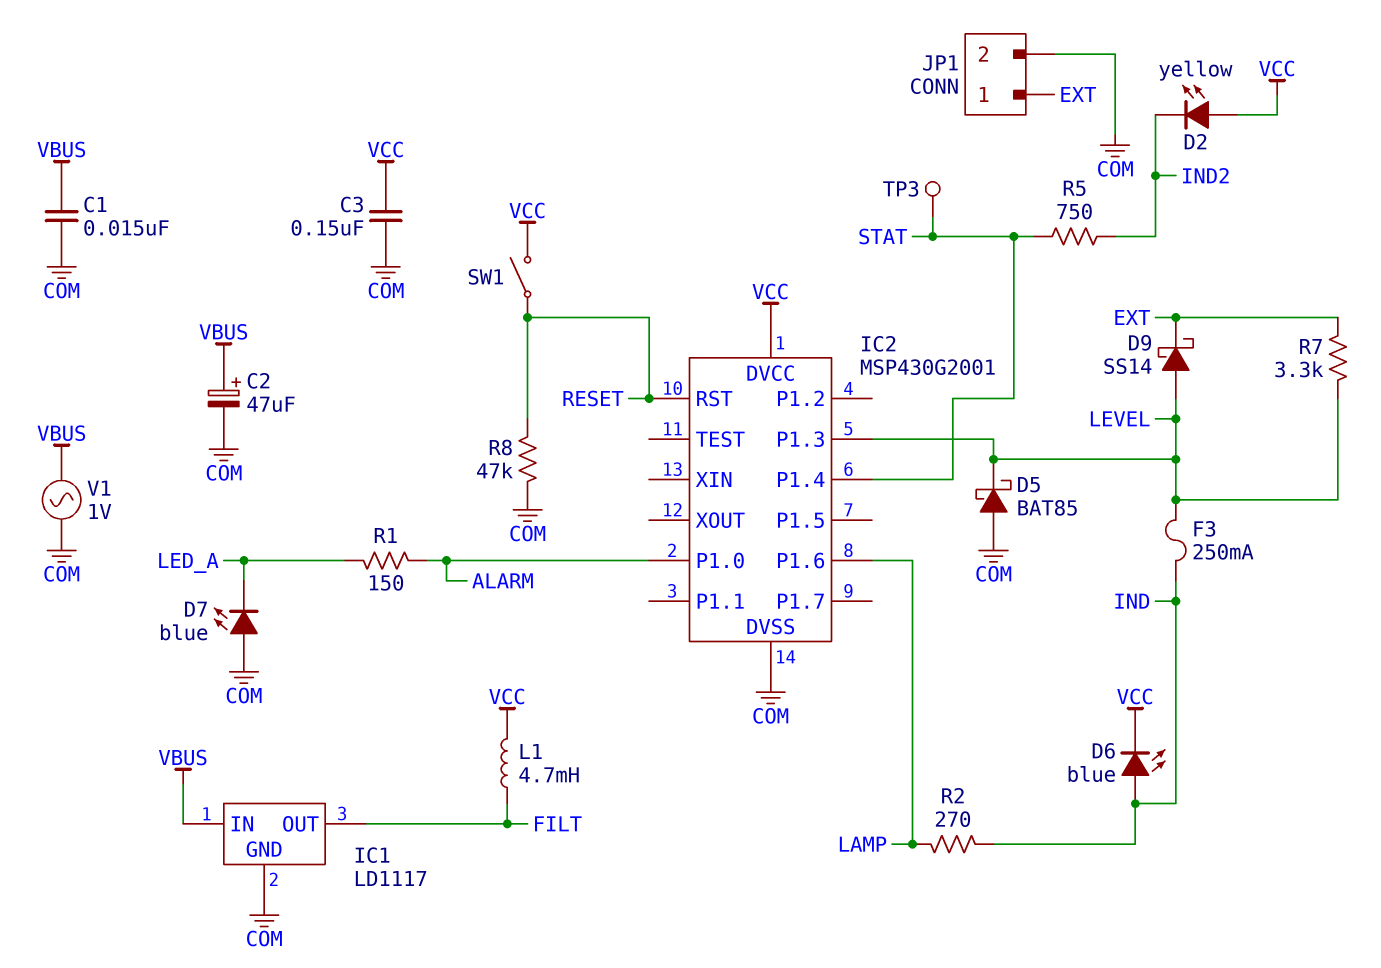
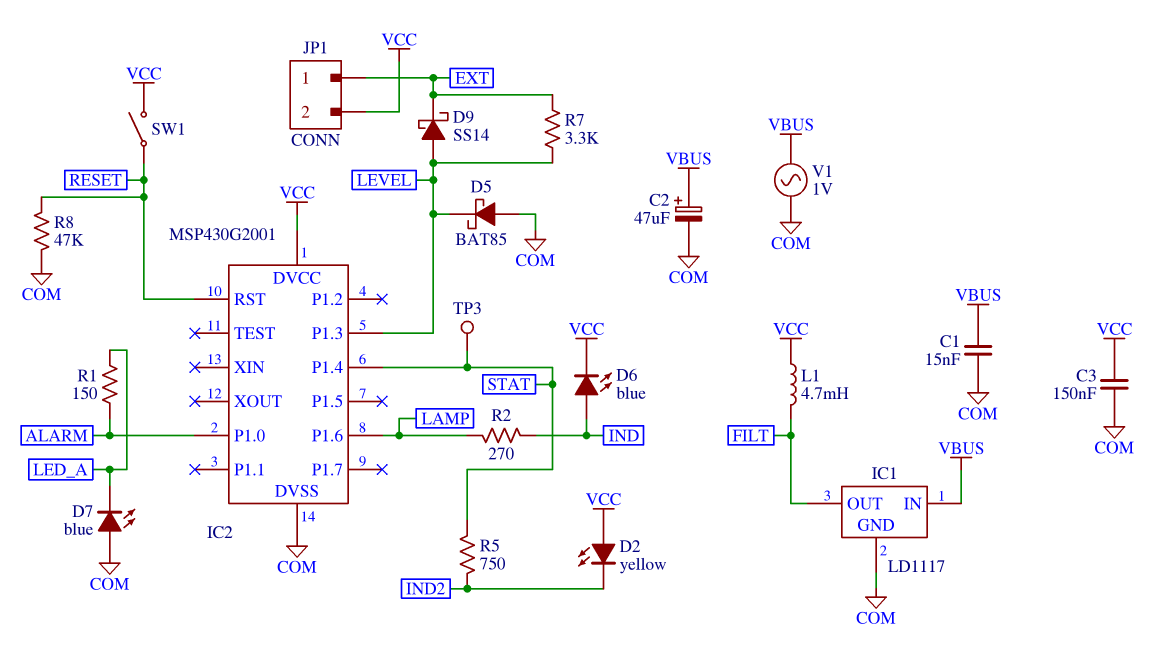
F3: 250mA (IND, LEVEL) -> none
JP1 pin 2: COM -> VCC

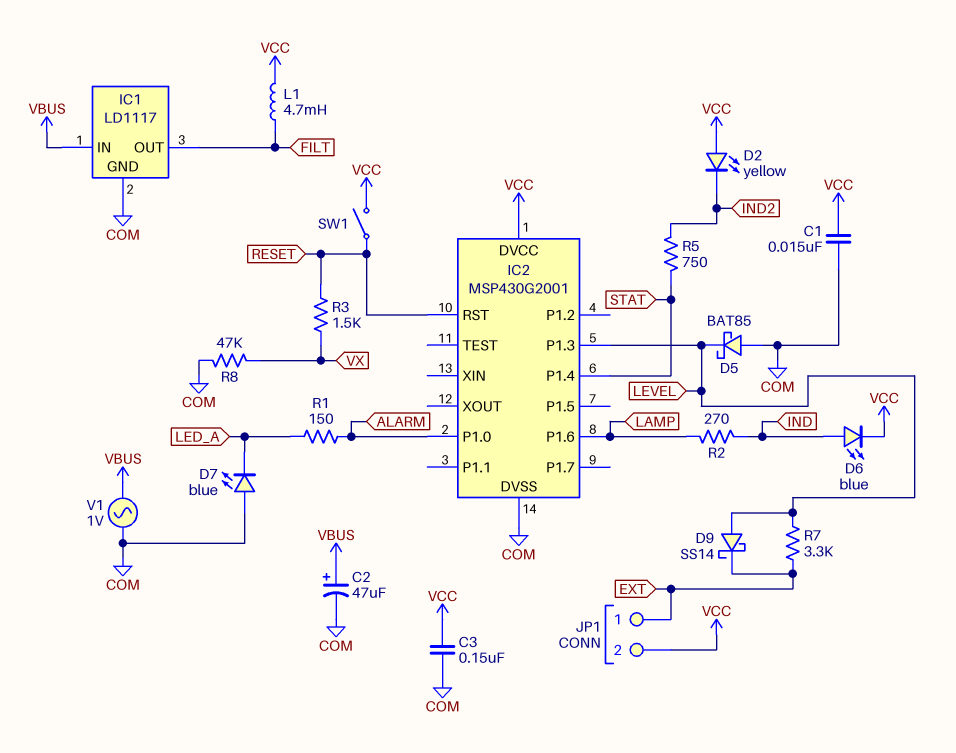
C1: 15nF (COM, VBUS) -> 15nF (COM, VCC)
R3: none -> 1.5k (RESET, VX)
R8: 47k (COM, RESET) -> 47k (COM, VX)
TP3: test point (STAT) -> none

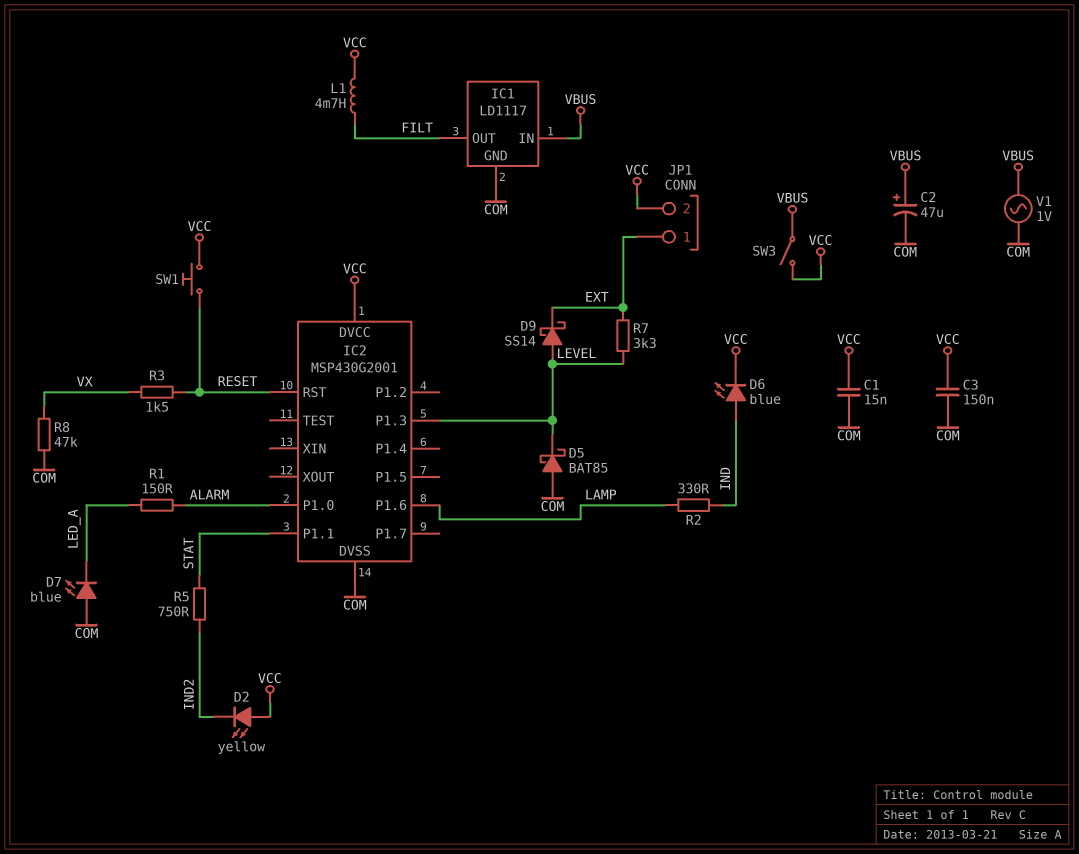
IC2 pin P1.1: none -> STAT
IC2 pin P1.4: STAT -> none
R2: 270 (IND, LAMP) -> 330 (IND, LAMP)
SW1: switch (RESET, VCC) -> button (RESET, VCC)
SW3: none -> switch (VBUS, VCC)

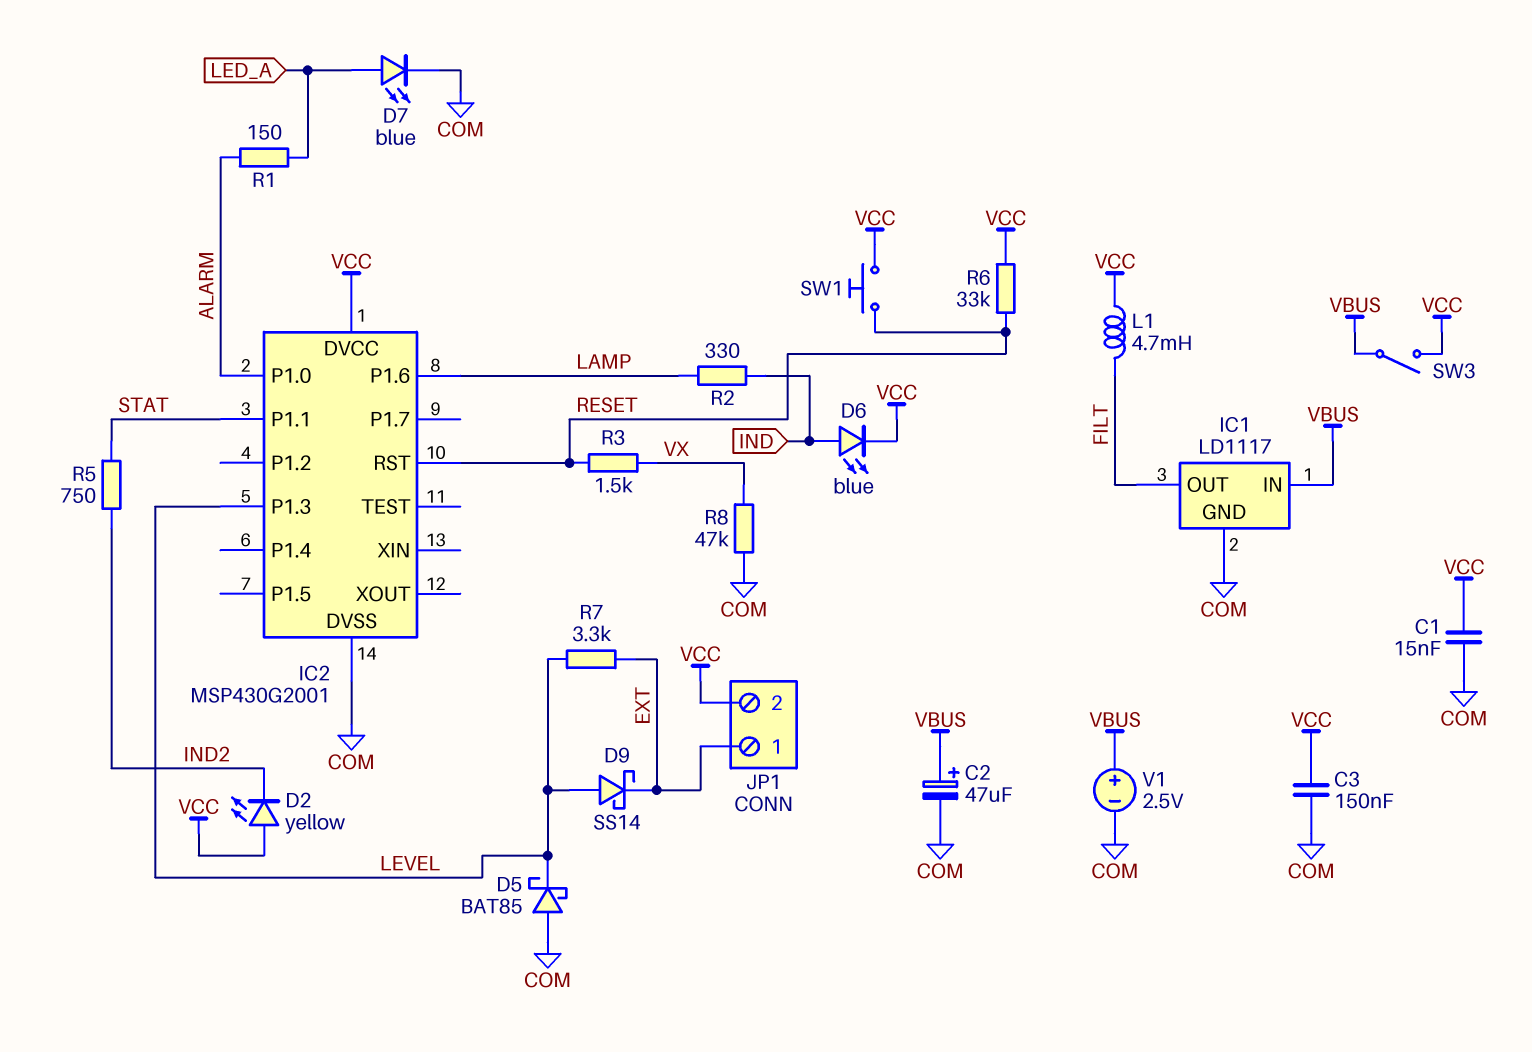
D7: LED blue (A COM, K LED_A) -> LED blue (A LED_A, K COM)
R6: none -> 33k (RESET, VCC)
V1: AC 1V (COM, VBUS) -> 2.5V (plus VBUS, minus COM)

